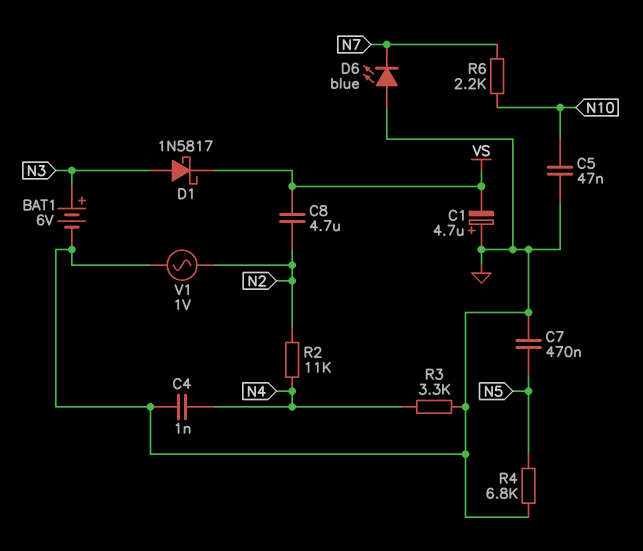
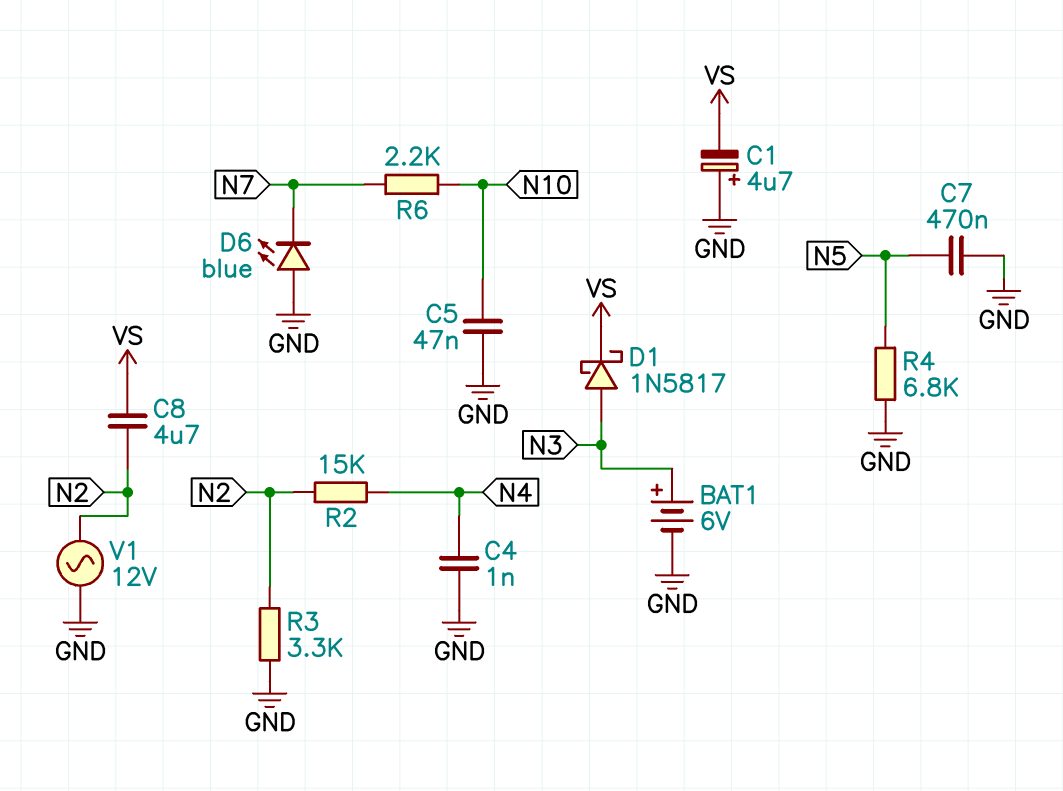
R2: 11k (N2, N4) -> 15k (N2, N4)
R3: 3.3k (GND, N4) -> 3.3k (GND, N2)
V1: AC 1V (GND, N2) -> AC 12V (GND, N2)

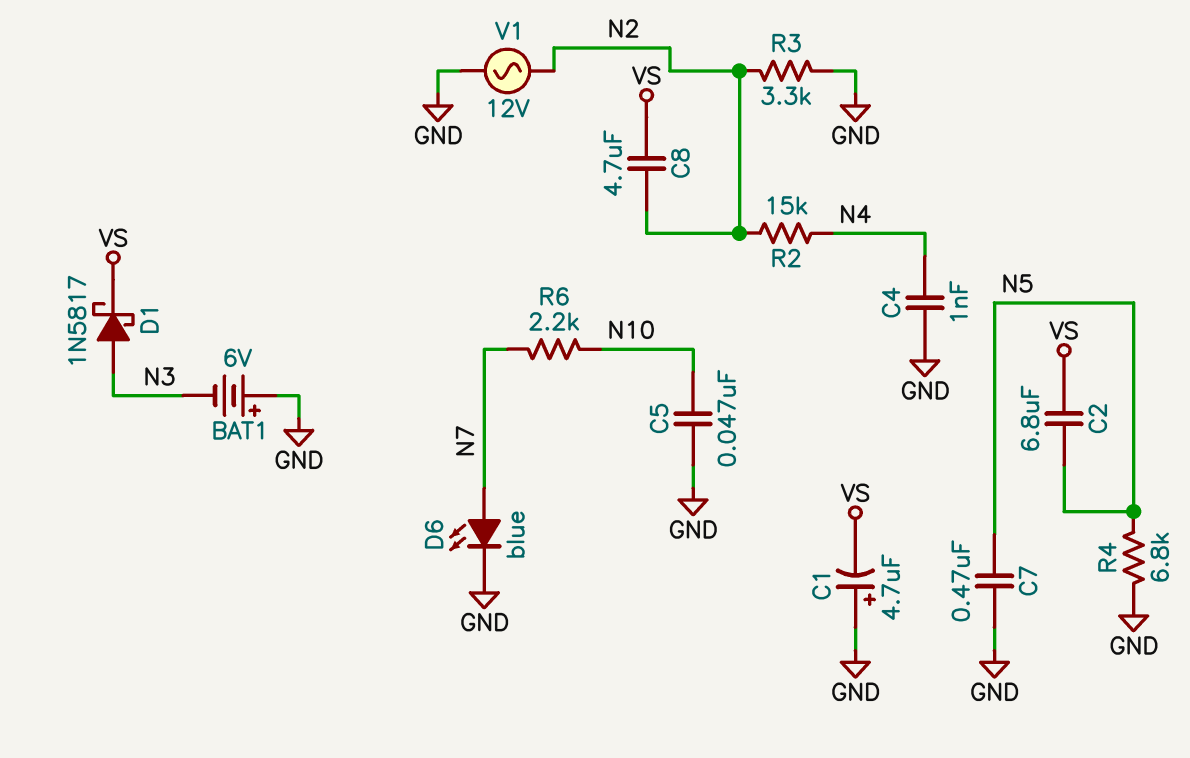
BAT1: 6V (plus N3, minus GND) -> 6V (plus GND, minus N3)
C2: none -> 6.8uF (N5, VS)
D6: LED blue (A GND, K N7) -> LED blue (A N7, K GND)

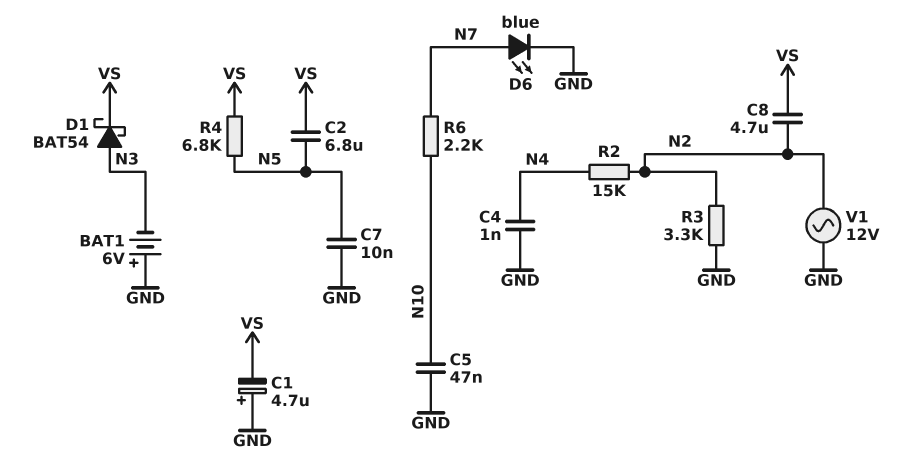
C7: 470nF (GND, N5) -> 10nF (GND, N5)
D1: schottky 1N5817 (A N3, K VS) -> schottky BAT54 (A N3, K VS)
R4: 6.8k (GND, N5) -> 6.8k (N5, VS)

